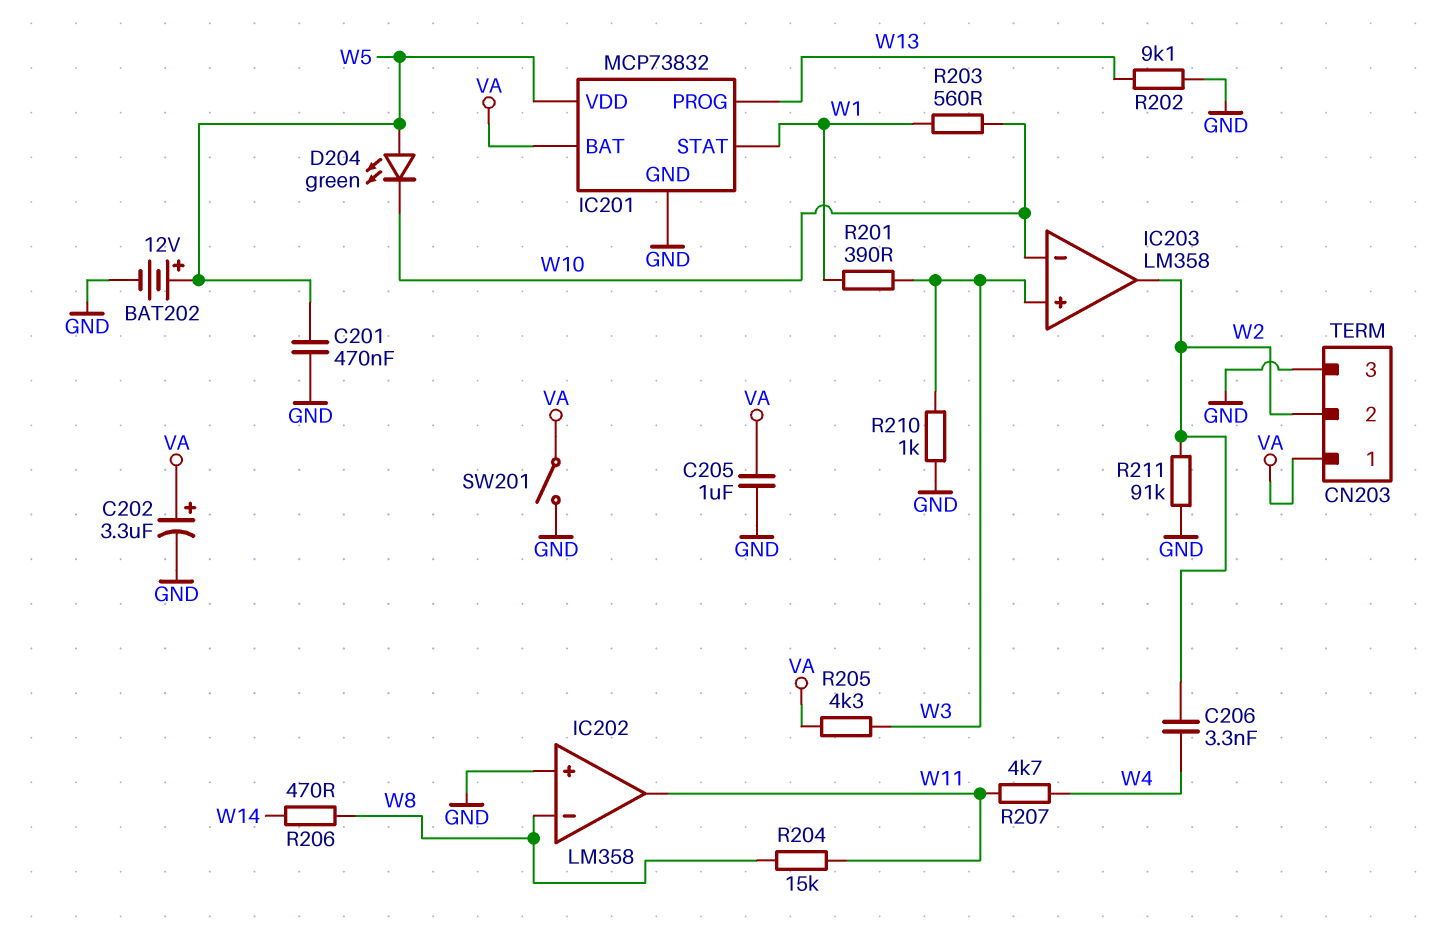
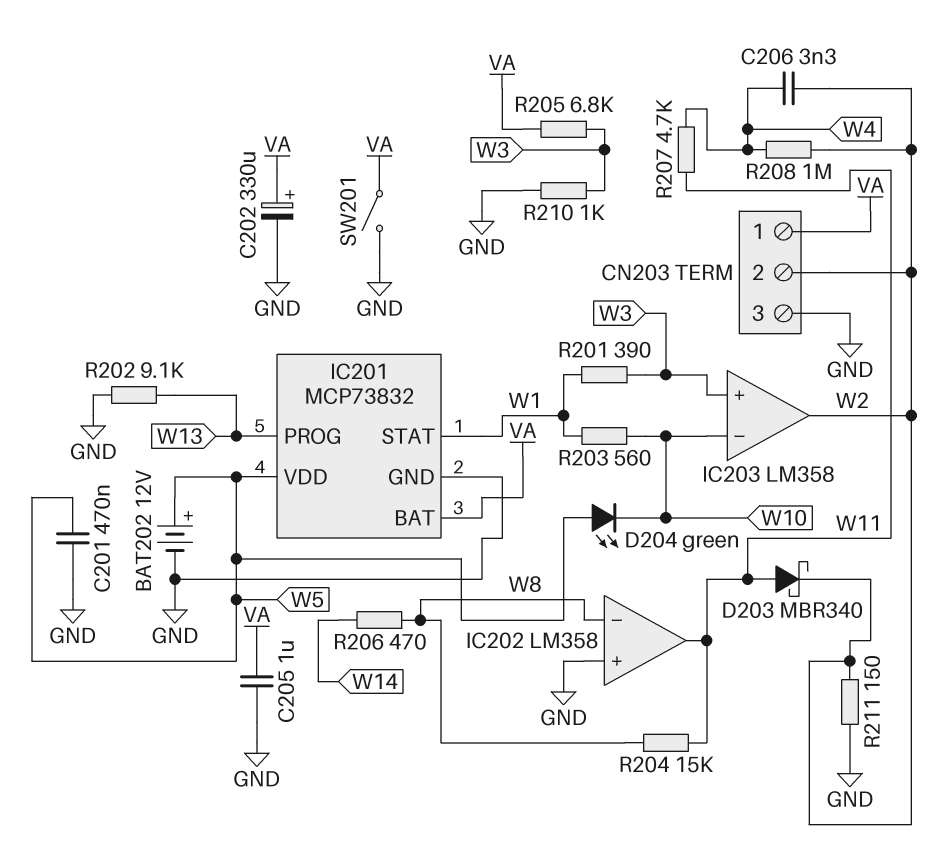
C202: 3.3uF (plus VA, minus GND) -> 330uF (plus VA, minus GND)
D203: none -> schottky MBR340 (A W11, K W2)
R205: 4.3k (VA, W3) -> 6.8k (VA, W3)
R208: none -> 1M (W2, W4)
R211: 91k (GND, W2) -> 150 (GND, W2)

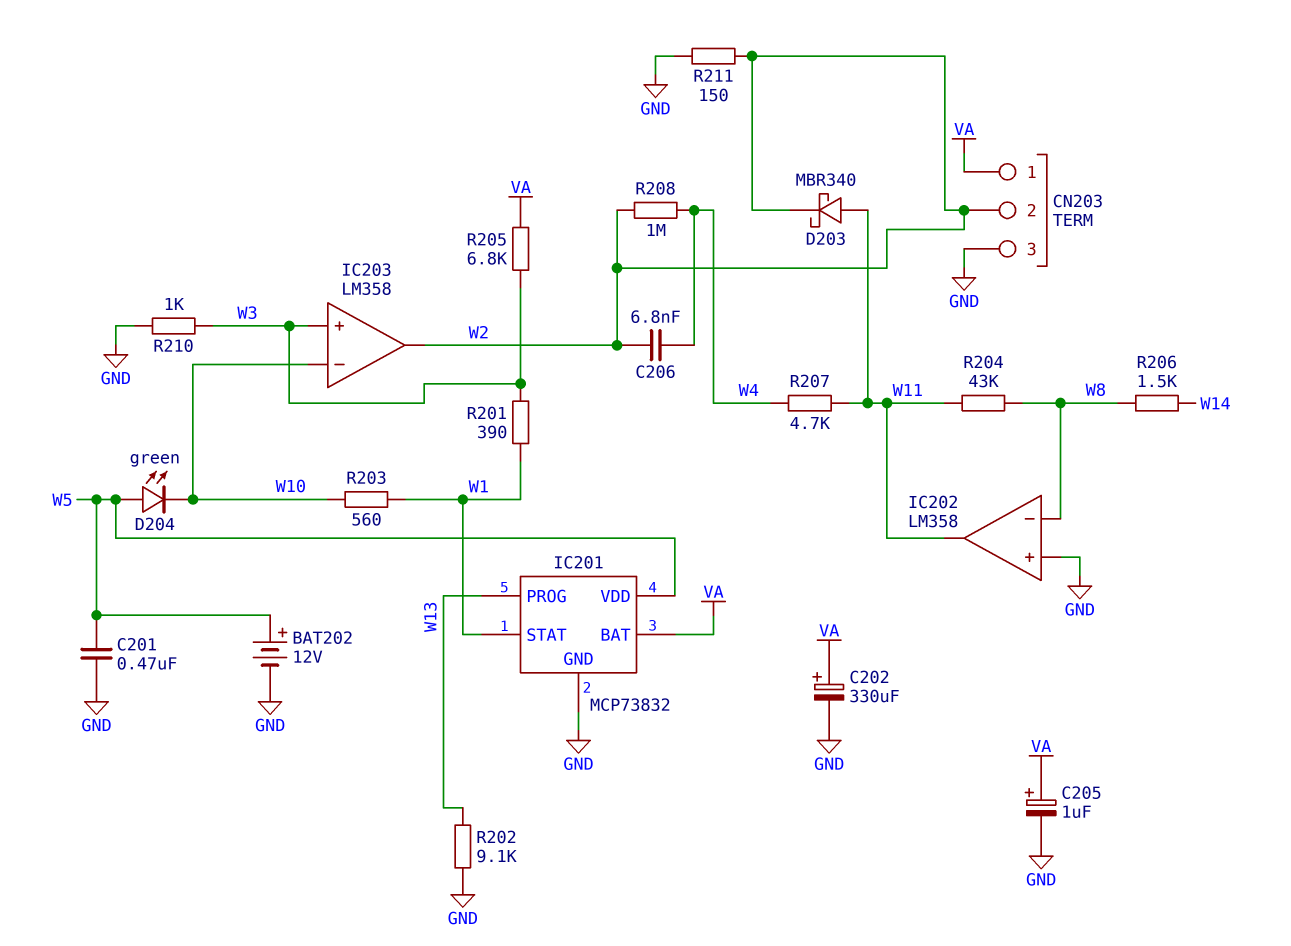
C205: 1uF (GND, VA) -> 1uF (plus VA, minus GND)
C206: 3.3nF (W2, W4) -> 6.8nF (W2, W4)
R204: 15k (W8, W11) -> 43k (W8, W11)
R206: 470 (W8, W14) -> 1.5k (W8, W14)
SW201: switch (GND, VA) -> none

